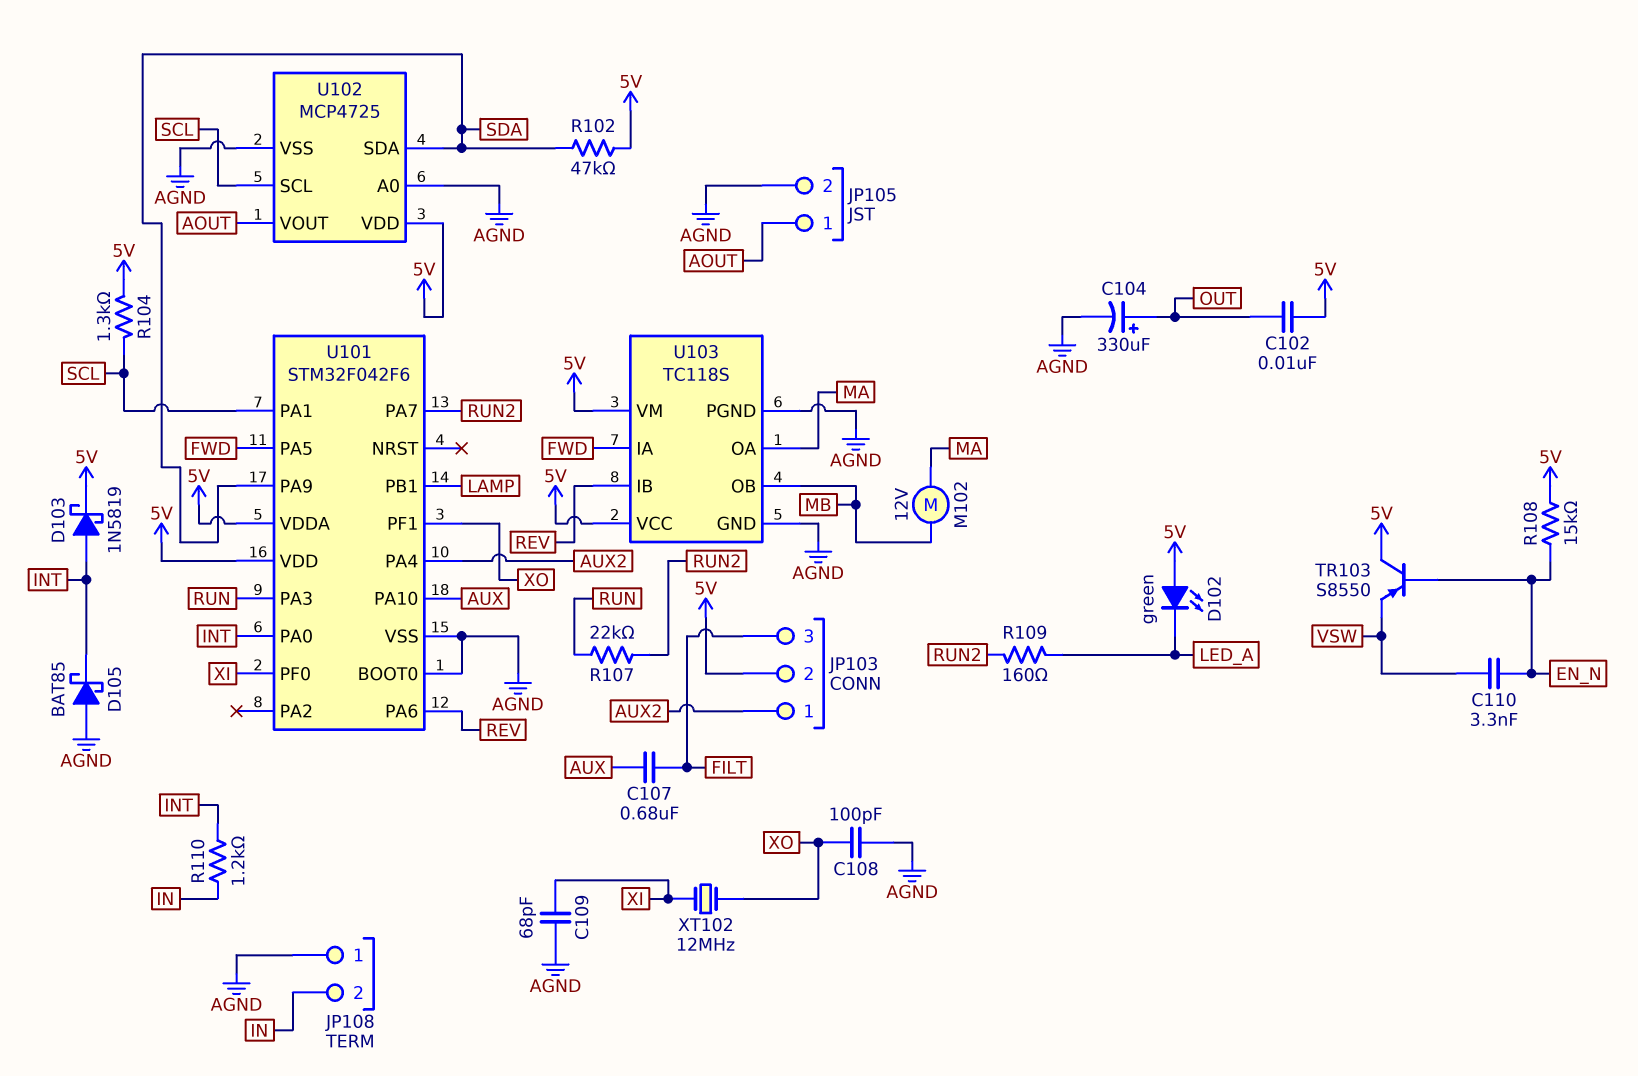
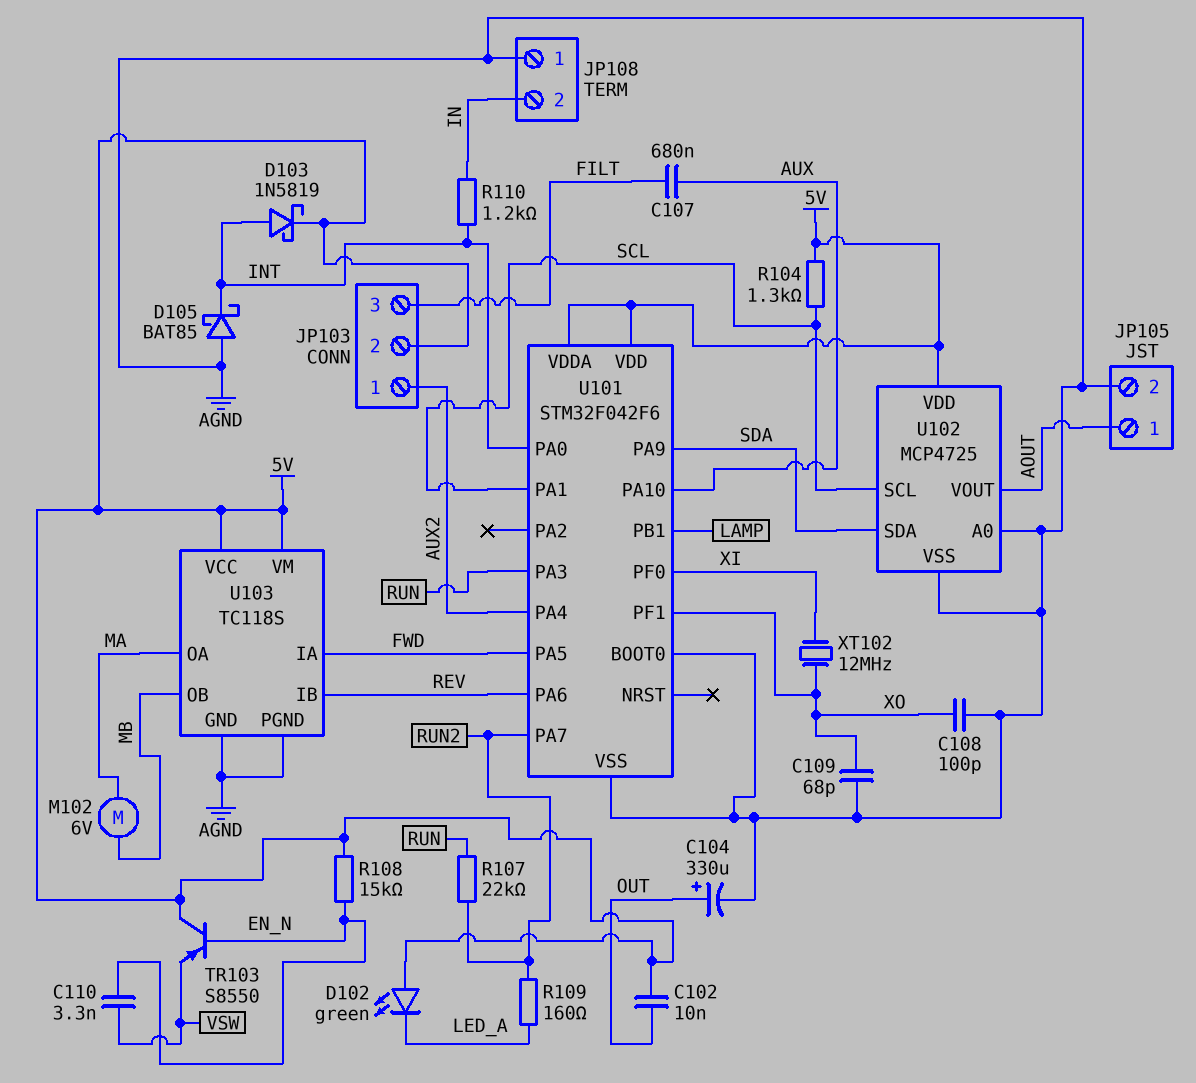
C109: 68pF (AGND, XI) -> 68pF (AGND, XO)
M102: motor 12V (MA, MB) -> motor 6V (MA, MB)
R102: 47k (5V, SDA) -> none

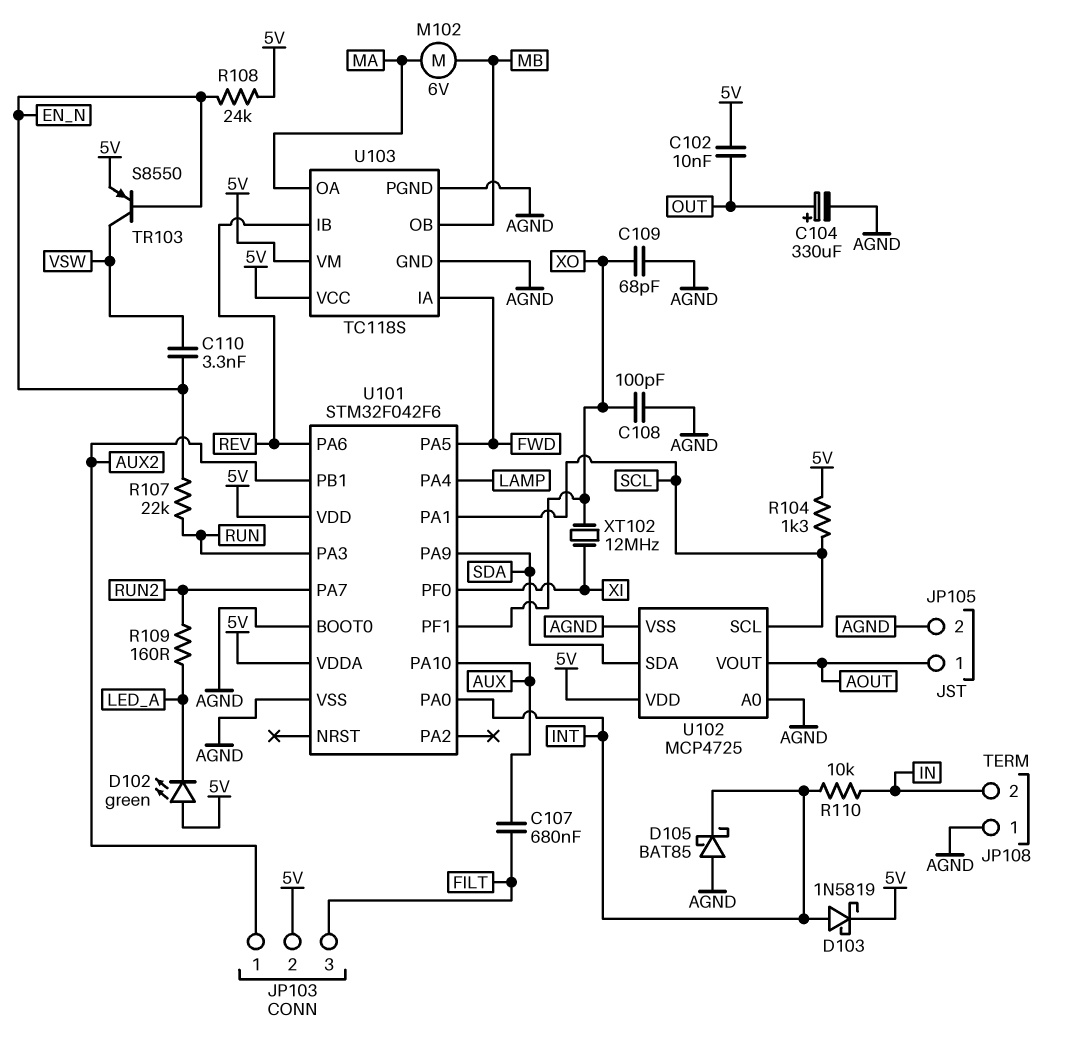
R107: 22k (RUN, RUN2) -> 22k (EN_N, RUN)
R108: 15k (5V, EN_N) -> 24k (5V, EN_N)
R110: 1.2k (IN, INT) -> 10k (IN, INT)
TR103: PNP S8550 (B EN_N, C 5V, E VSW) -> PNP S8550 (B EN_N, C VSW, E 5V)
U101 pin PA4: AUX2 -> LAMP
U101 pin PB1: LAMP -> AUX2

